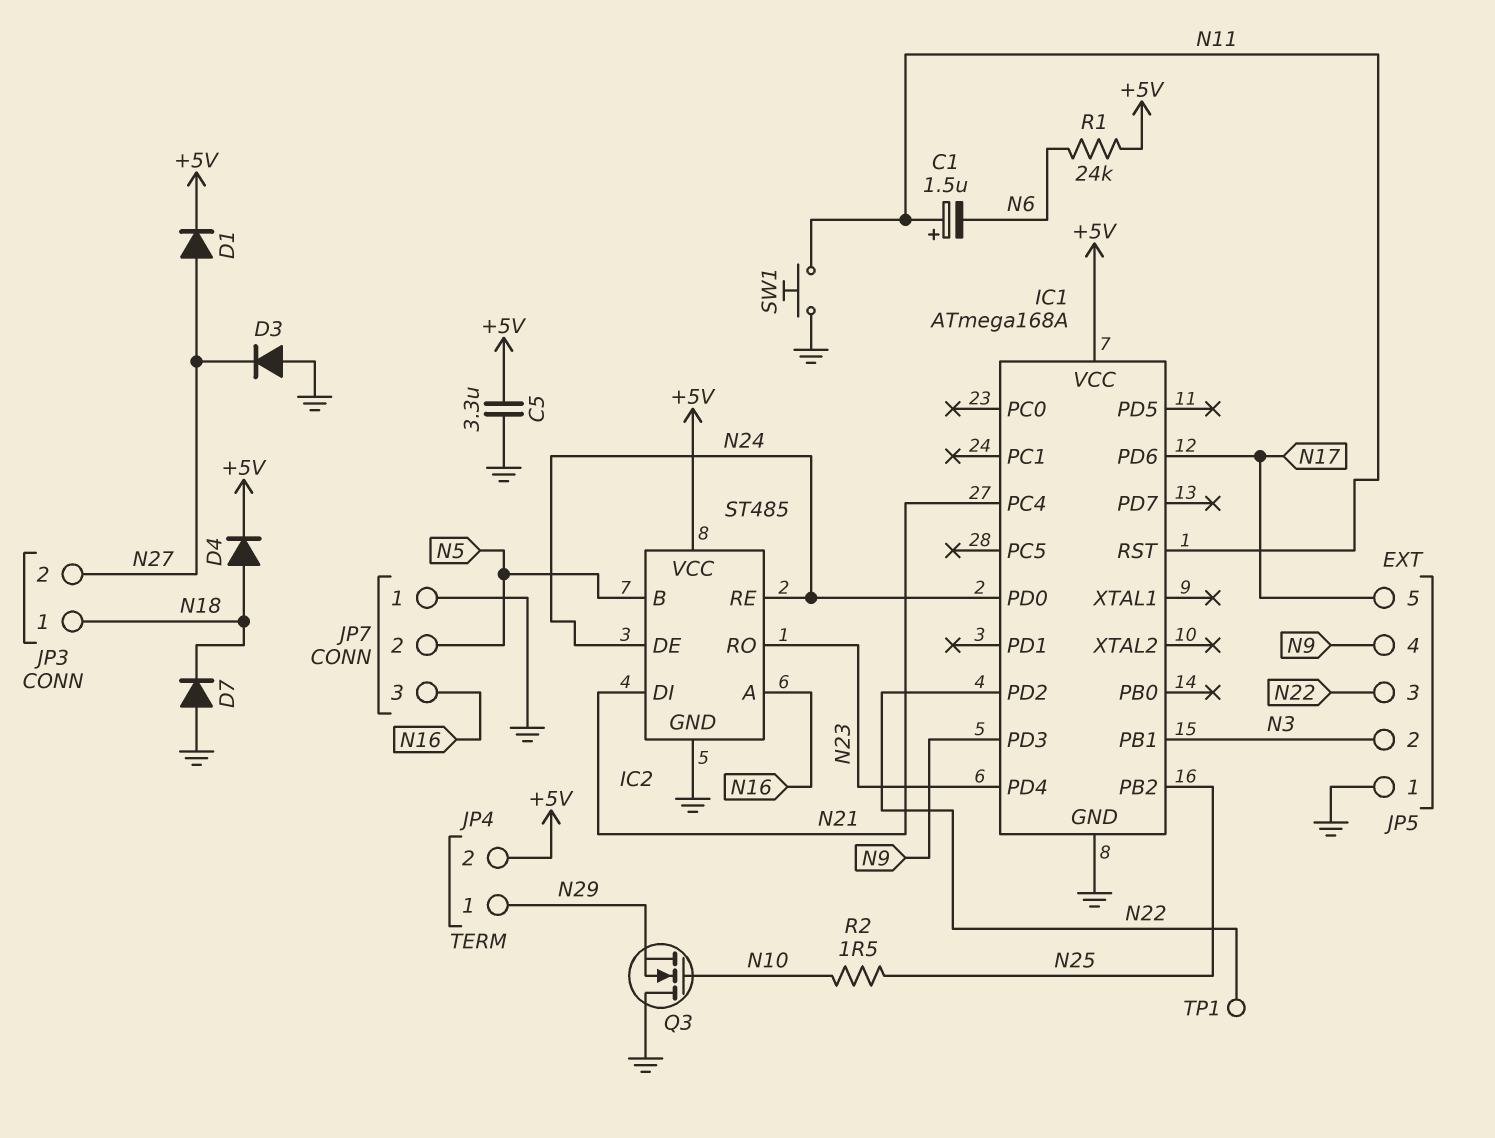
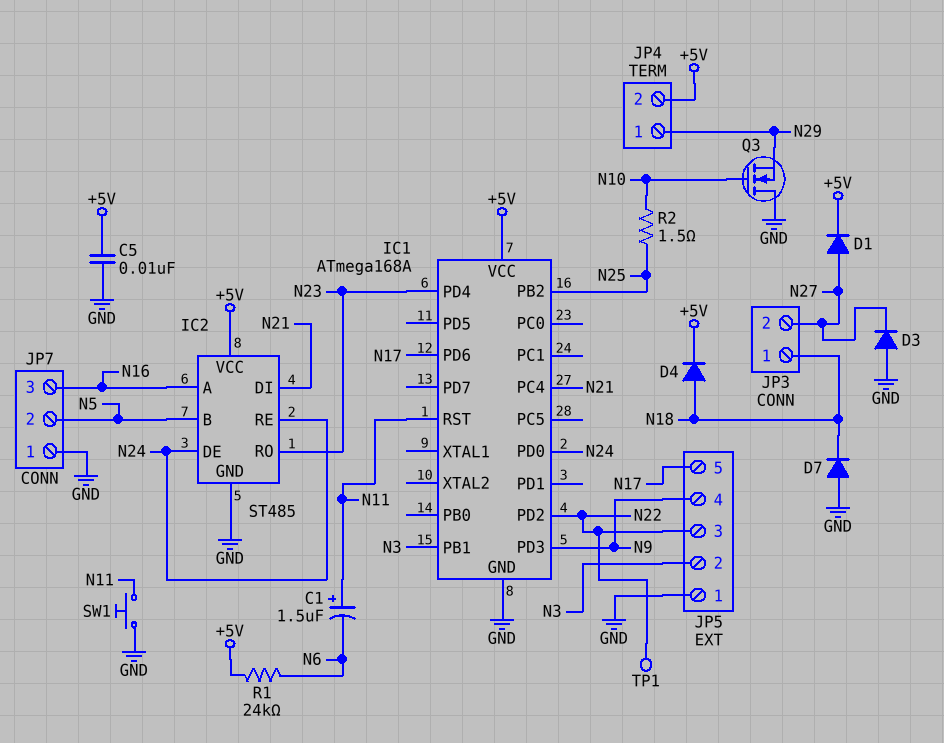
C5: 3.3uF (+5V, GND) -> 10nF (+5V, GND)

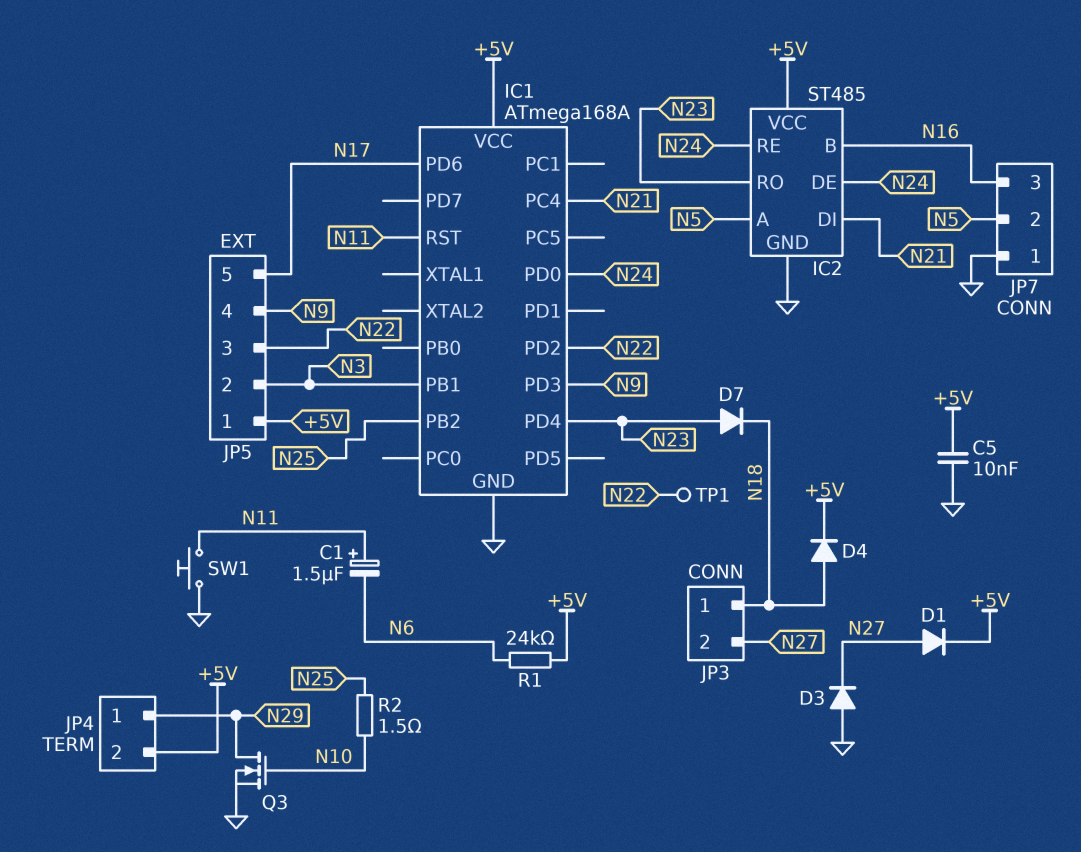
D7: diode (A GND, K N18) -> diode (A N23, K N18)
IC2 pin A: N16 -> N5
IC2 pin B: N5 -> N16
JP5 pin 1: GND -> +5V
Q3: NMOS (G N10, D GND, S N29) -> NMOS (G N10, D N29, S GND)

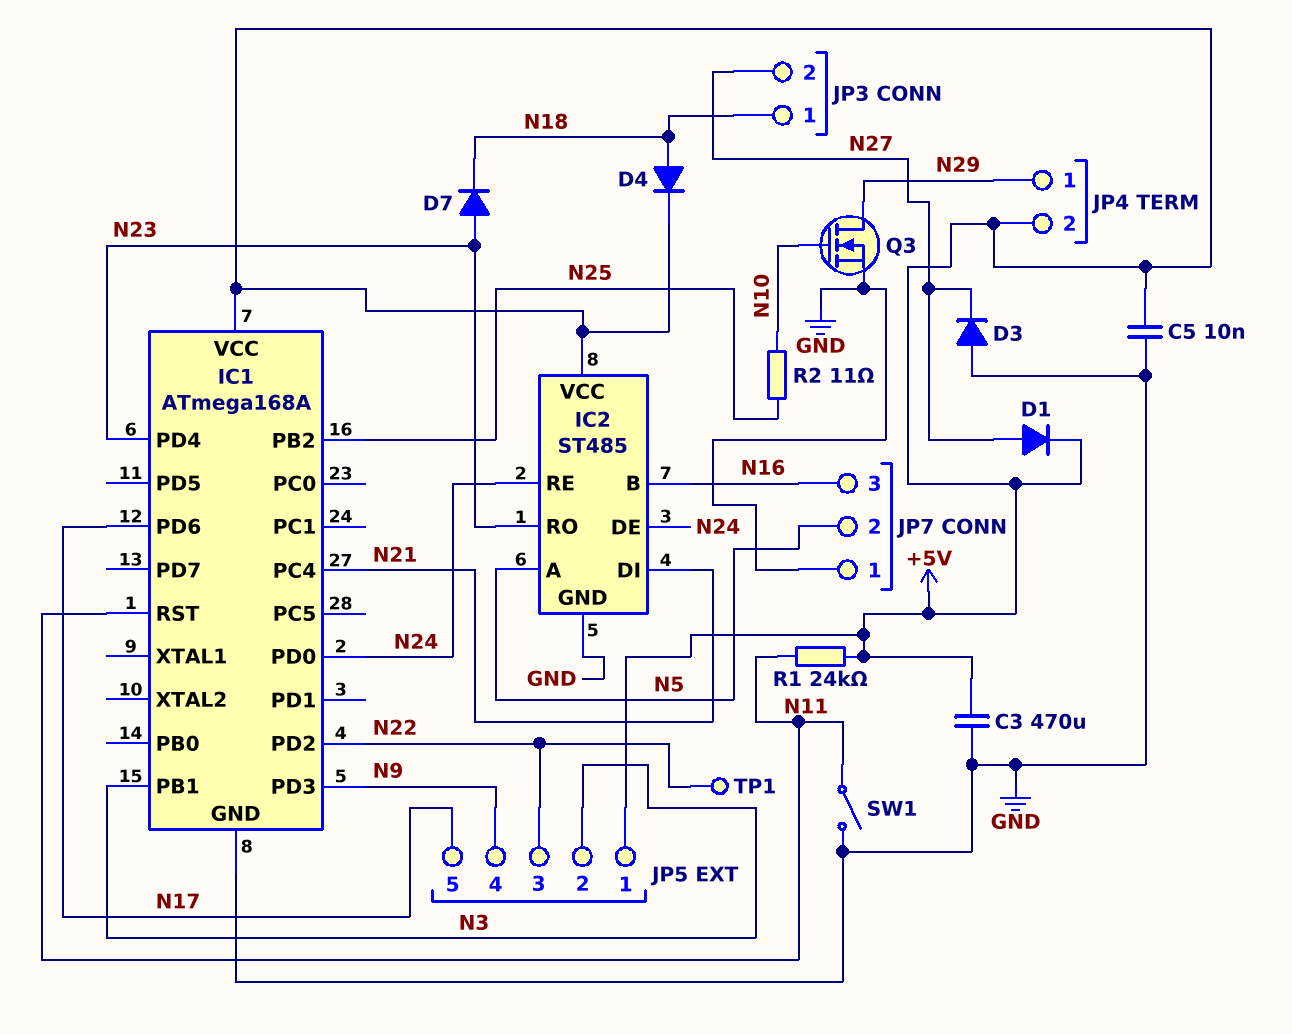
C1: 1.5uF (plus N11, minus N6) -> none
C3: none -> 470uF (+5V, GND)
R1: 24k (+5V, N6) -> 24k (+5V, N11)
R2: 1.5 (N10, N25) -> 11 (N10, N25)
SW1: button (GND, N11) -> switch (GND, N11)

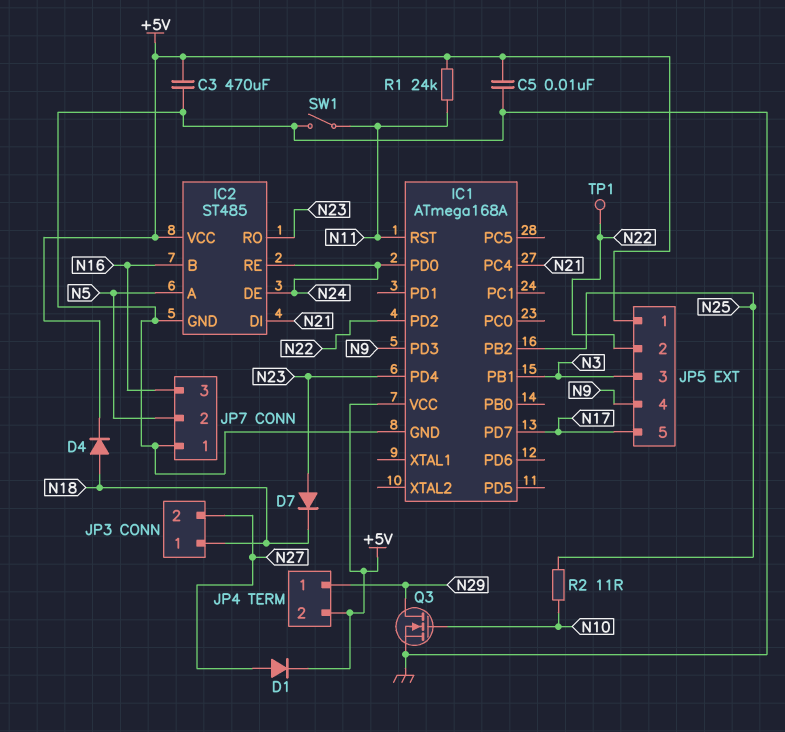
D3: diode (A GND, K N27) -> none
IC1 pin PD6: N17 -> none
IC1 pin PD7: none -> N17
JP5 pin 2: N3 -> N22
JP5 pin 3: N22 -> N3

